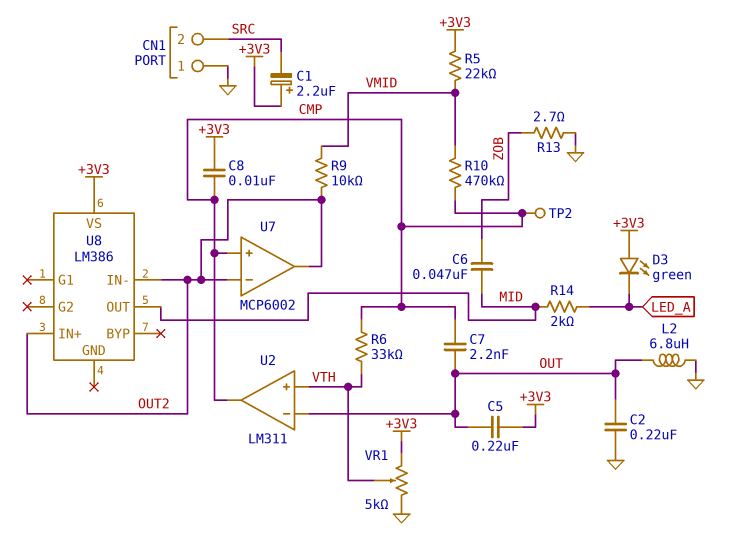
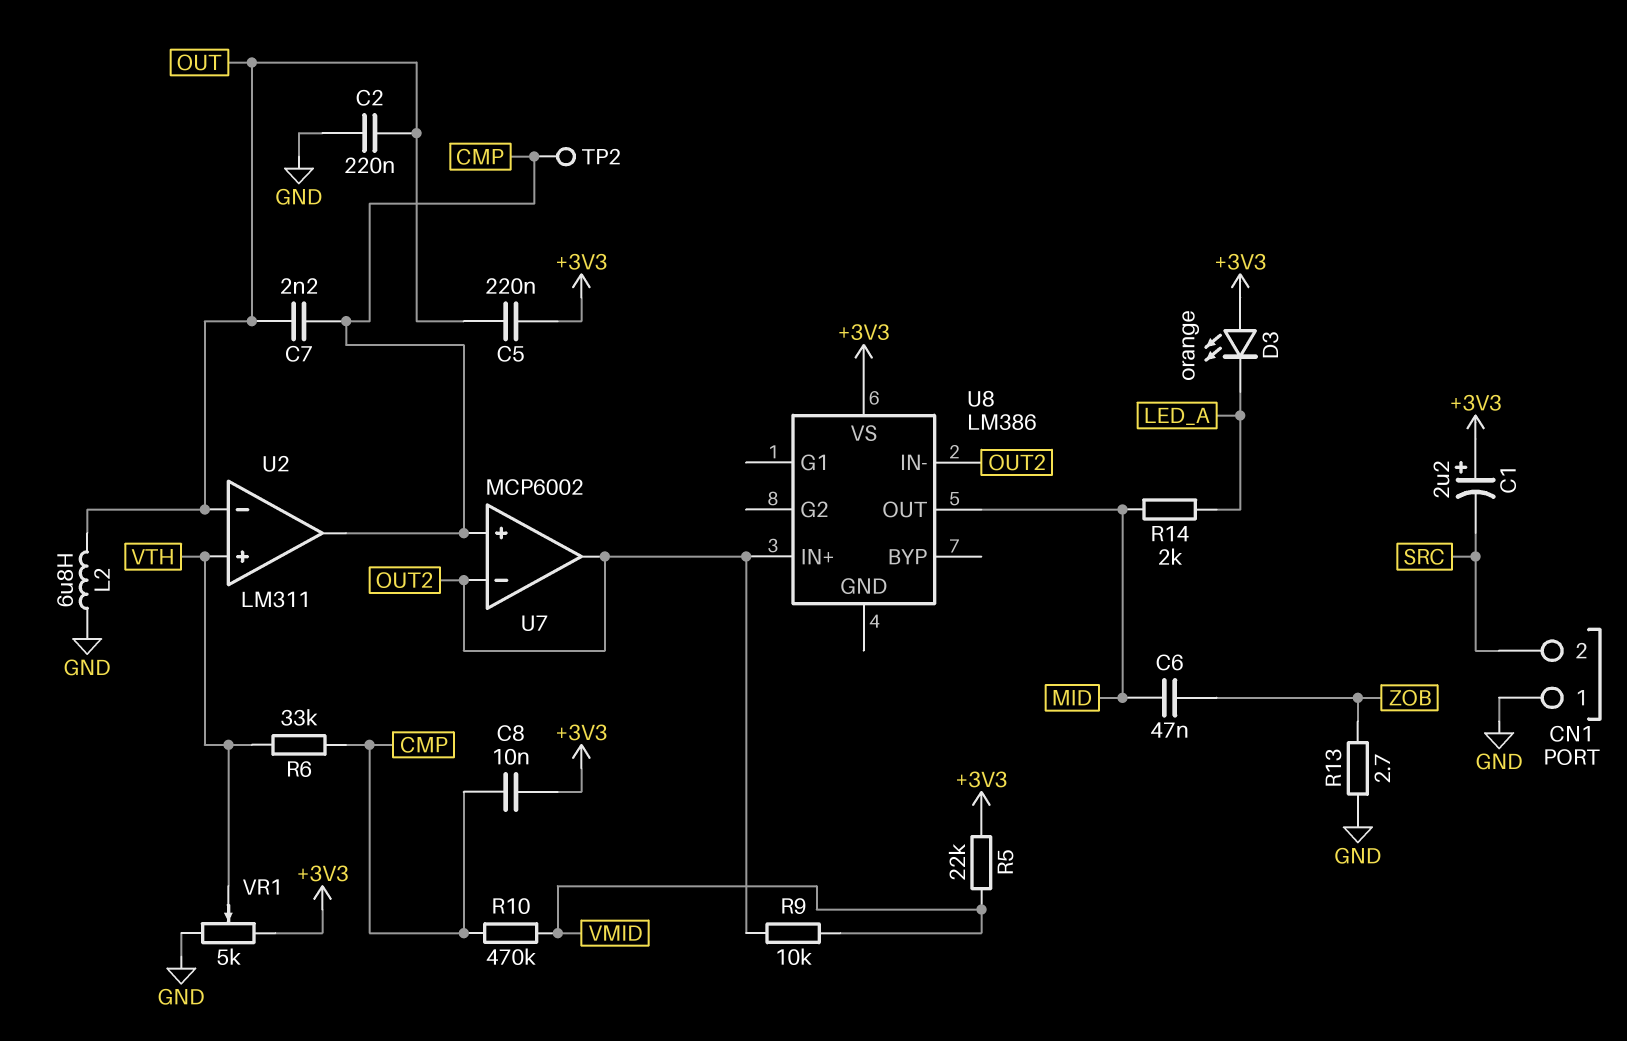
D3: LED green (A +3V3, K LED_A) -> LED orange (A +3V3, K LED_A)

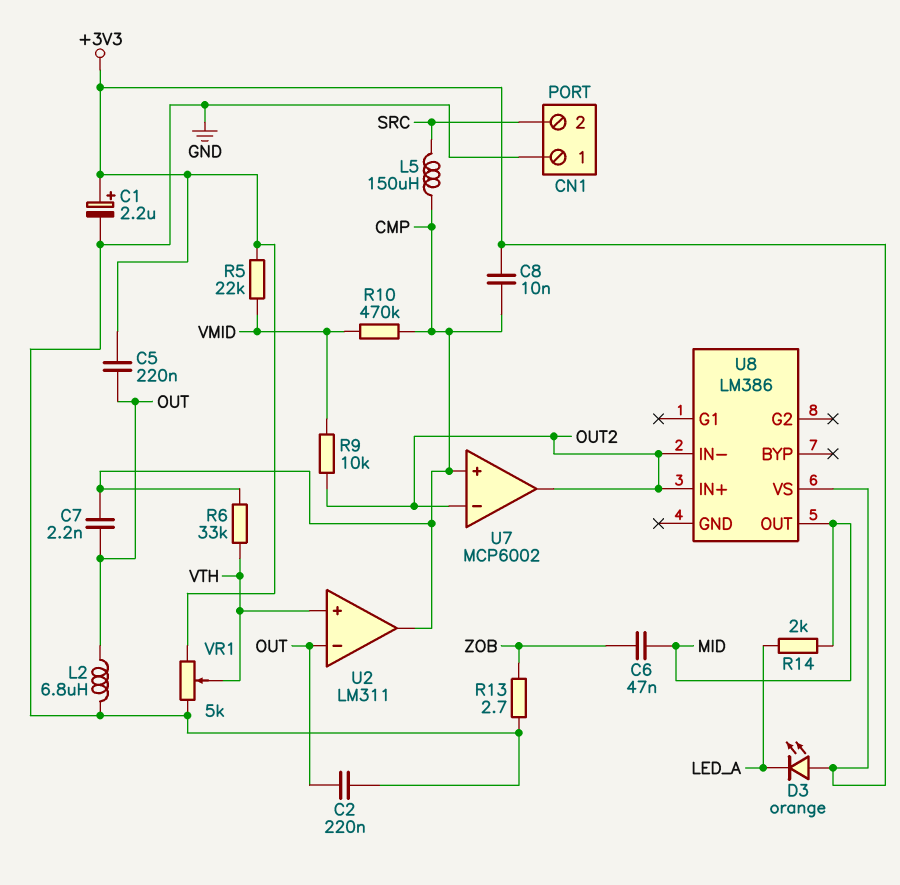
C1: 2.2uF (plus +3V3, minus SRC) -> 2.2uF (plus +3V3, minus GND)
L5: none -> 150uH (CMP, SRC)
TP2: test point (CMP) -> none

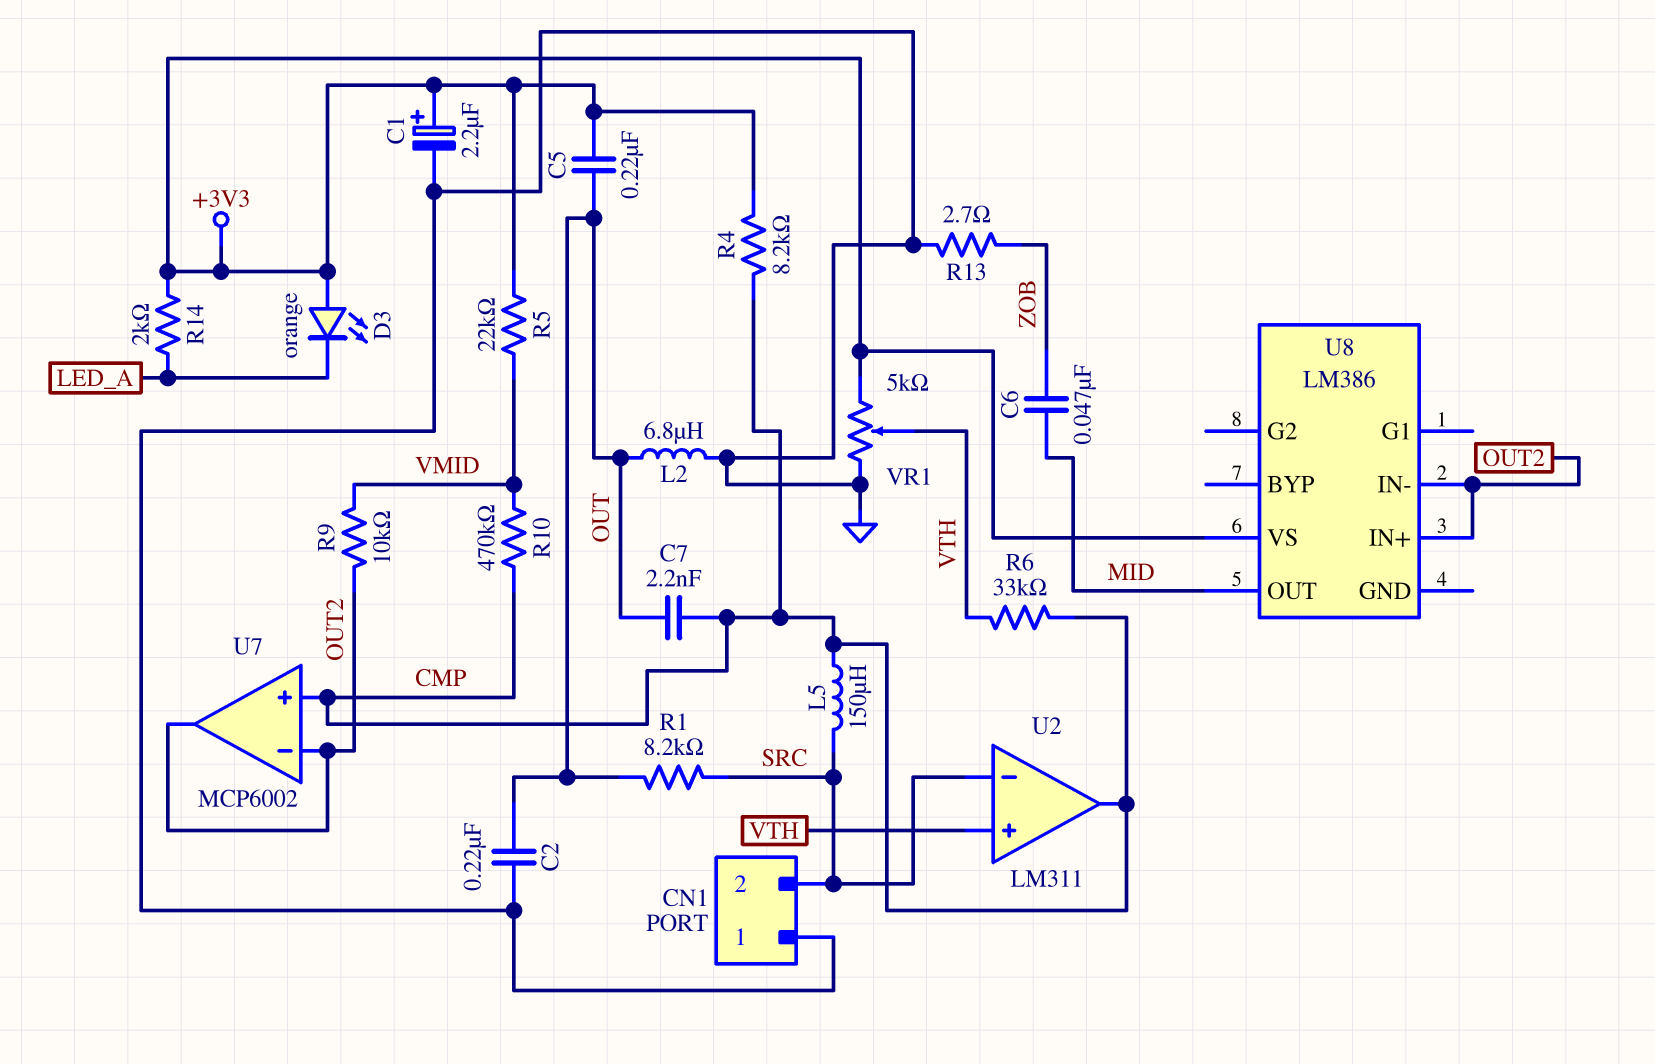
C8: 10nF (+3V3, CMP) -> none
R1: none -> 8.2k (OUT, SRC)
R4: none -> 8.2k (+3V3, CMP)
R14: 2k (LED_A, MID) -> 2k (+3V3, LED_A)
U2 pin in-: OUT -> SRC

